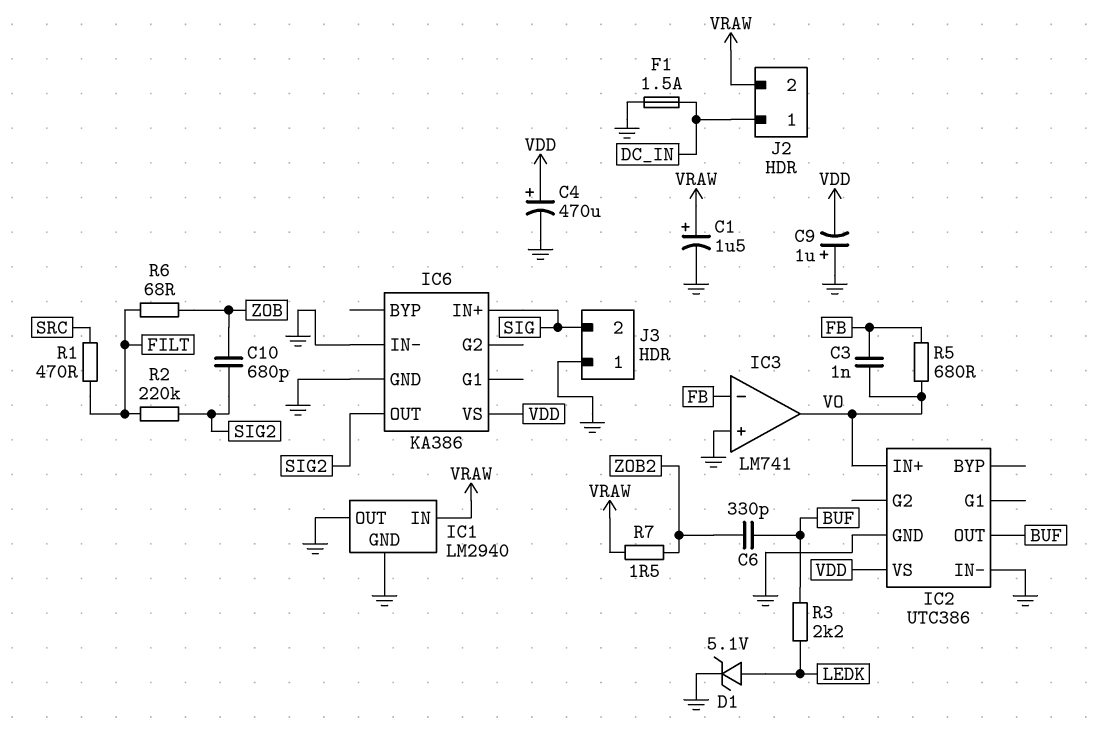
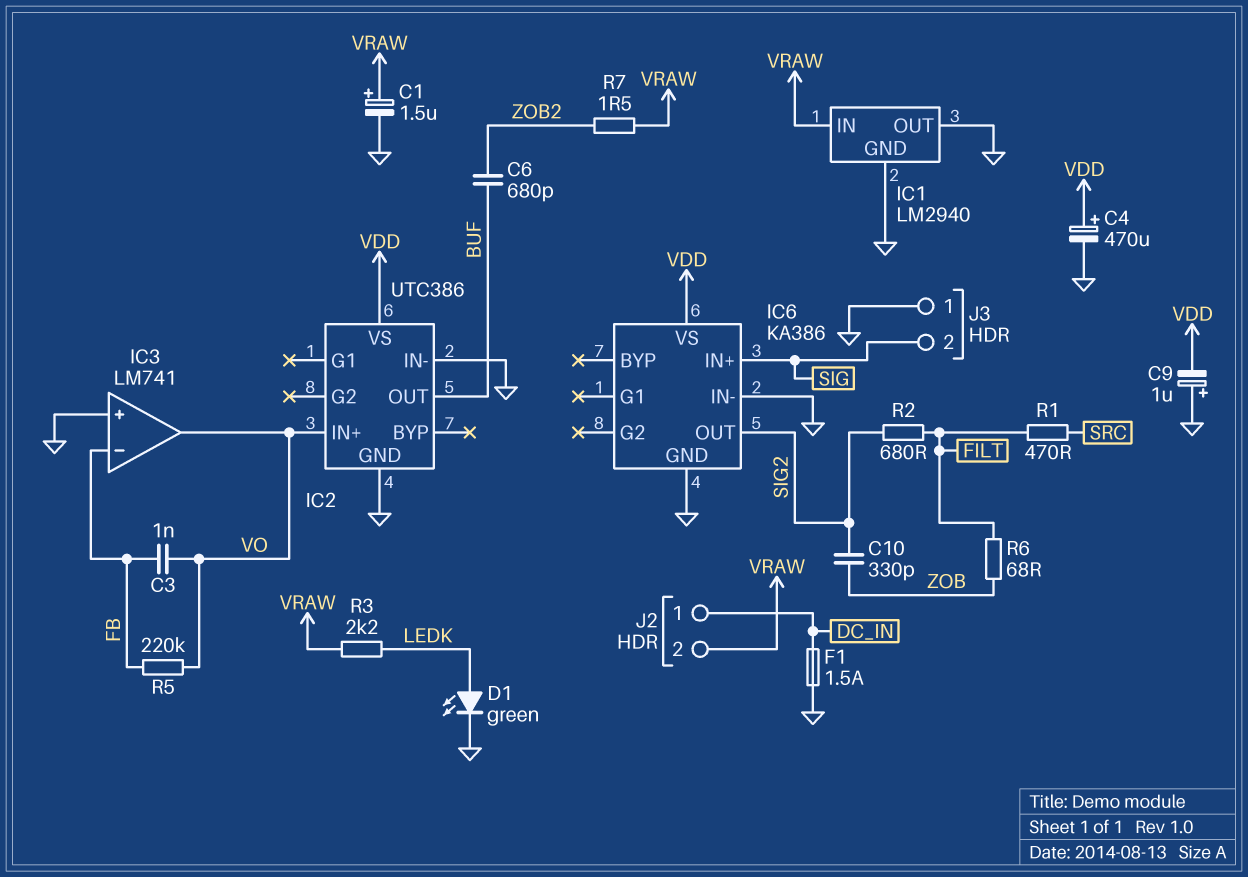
C6: 330pF (BUF, ZOB2) -> 680pF (BUF, ZOB2)
C10: 680pF (SIG2, ZOB) -> 330pF (SIG2, ZOB)
D1: zener 5.1V (A LEDK, K GND) -> LED green (A LEDK, K GND)
R2: 220k (FILT, SIG2) -> 680 (FILT, SIG2)
R3: 2.2k (BUF, LEDK) -> 2.2k (LEDK, VRAW)
R5: 680 (FB, VO) -> 220k (FB, VO)

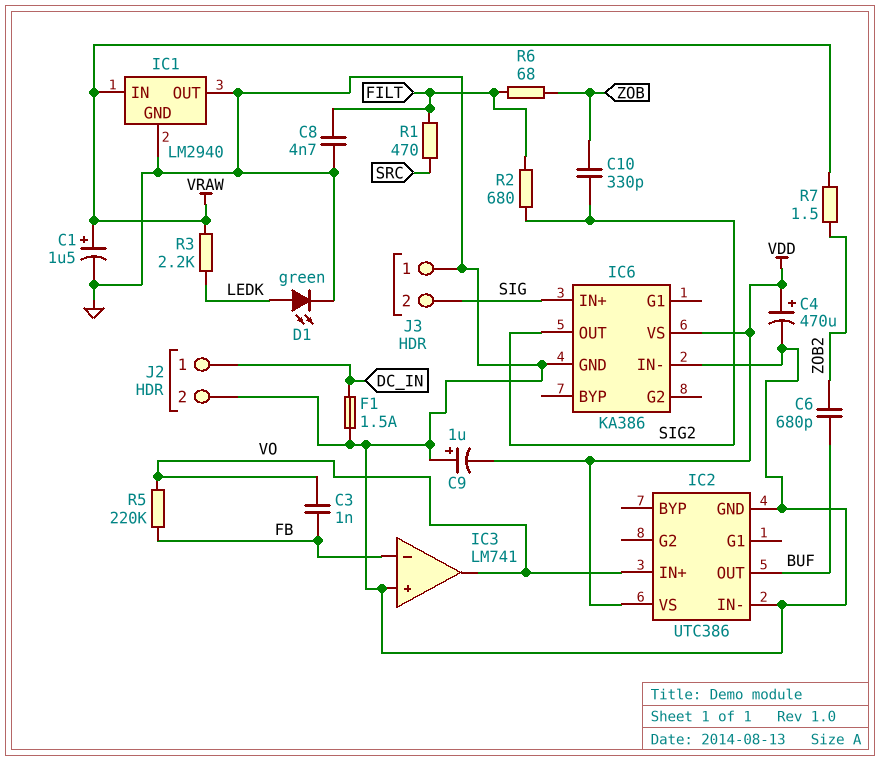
C8: none -> 4.7nF (FILT, GND)
J2 pin 2: VRAW -> GND

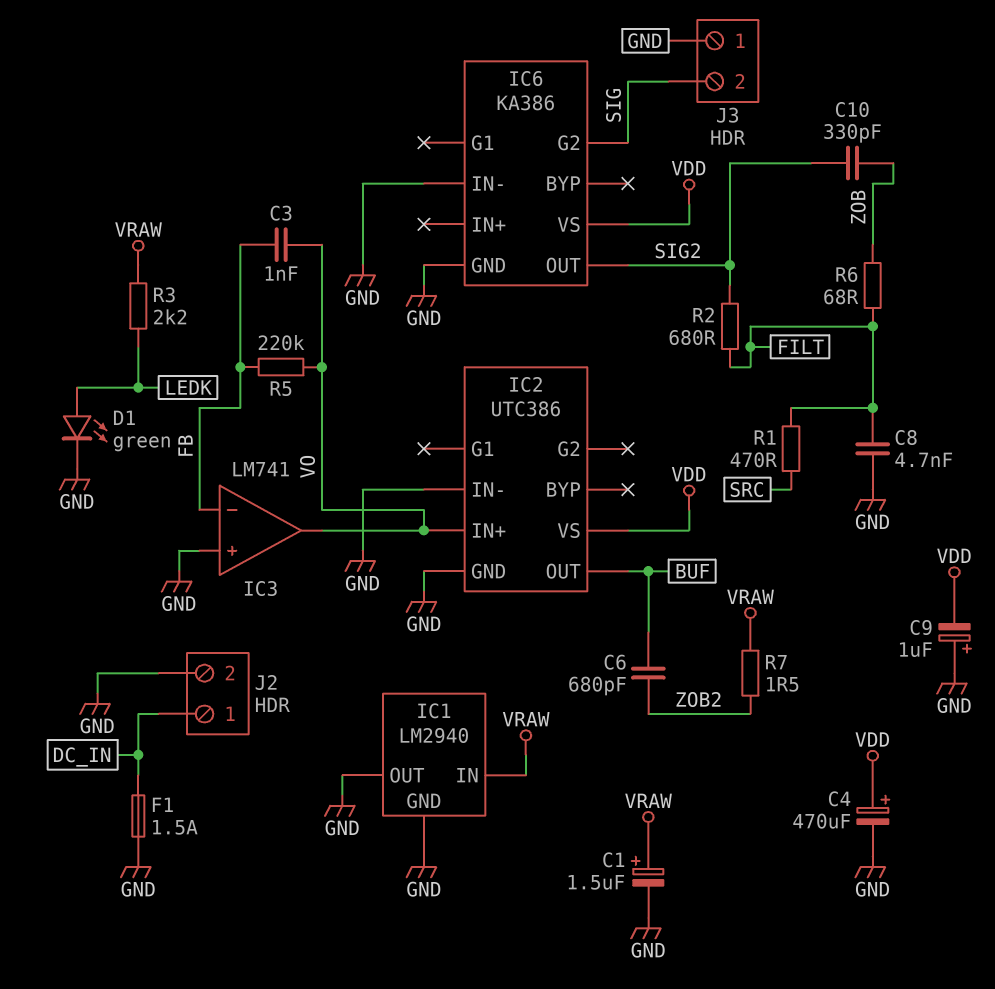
IC6 pin G2: none -> SIG
IC6 pin IN+: SIG -> none

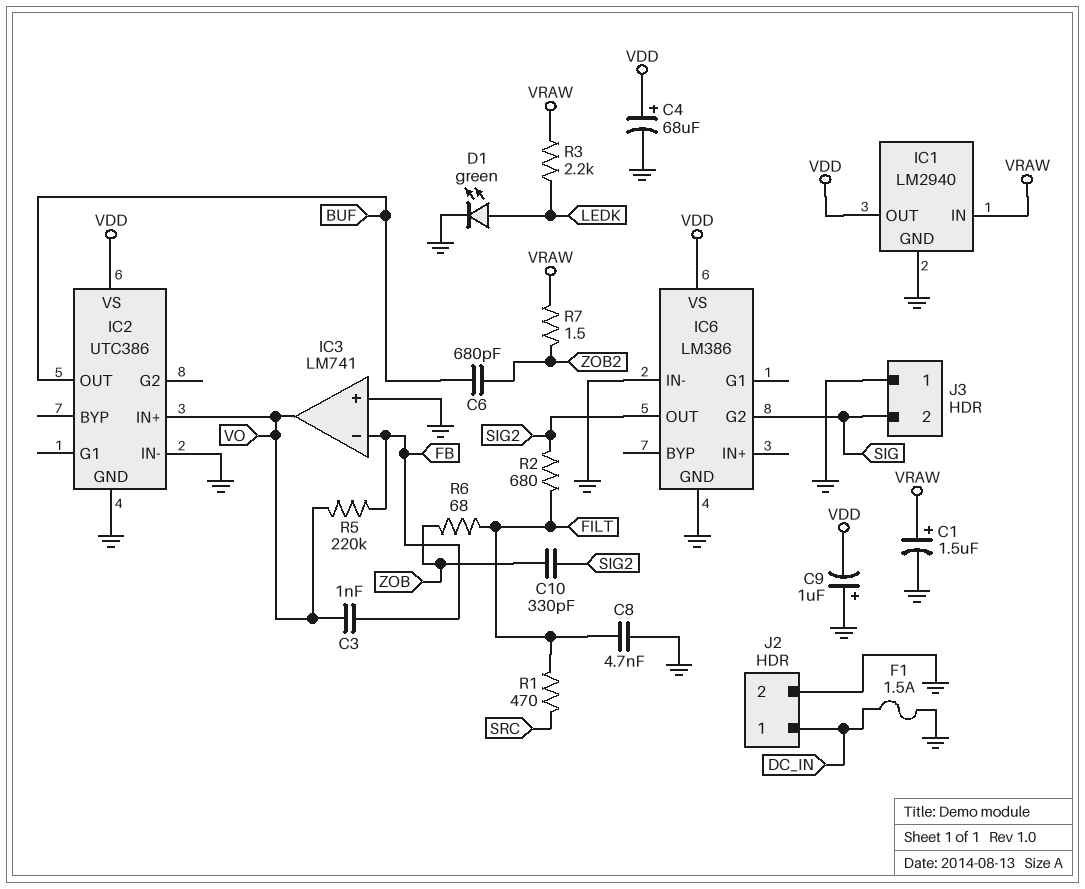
C4: 470uF (plus VDD, minus GND) -> 68uF (plus VDD, minus GND)
IC1 pin OUT: GND -> VDD
IC6: KA386 -> LM386

